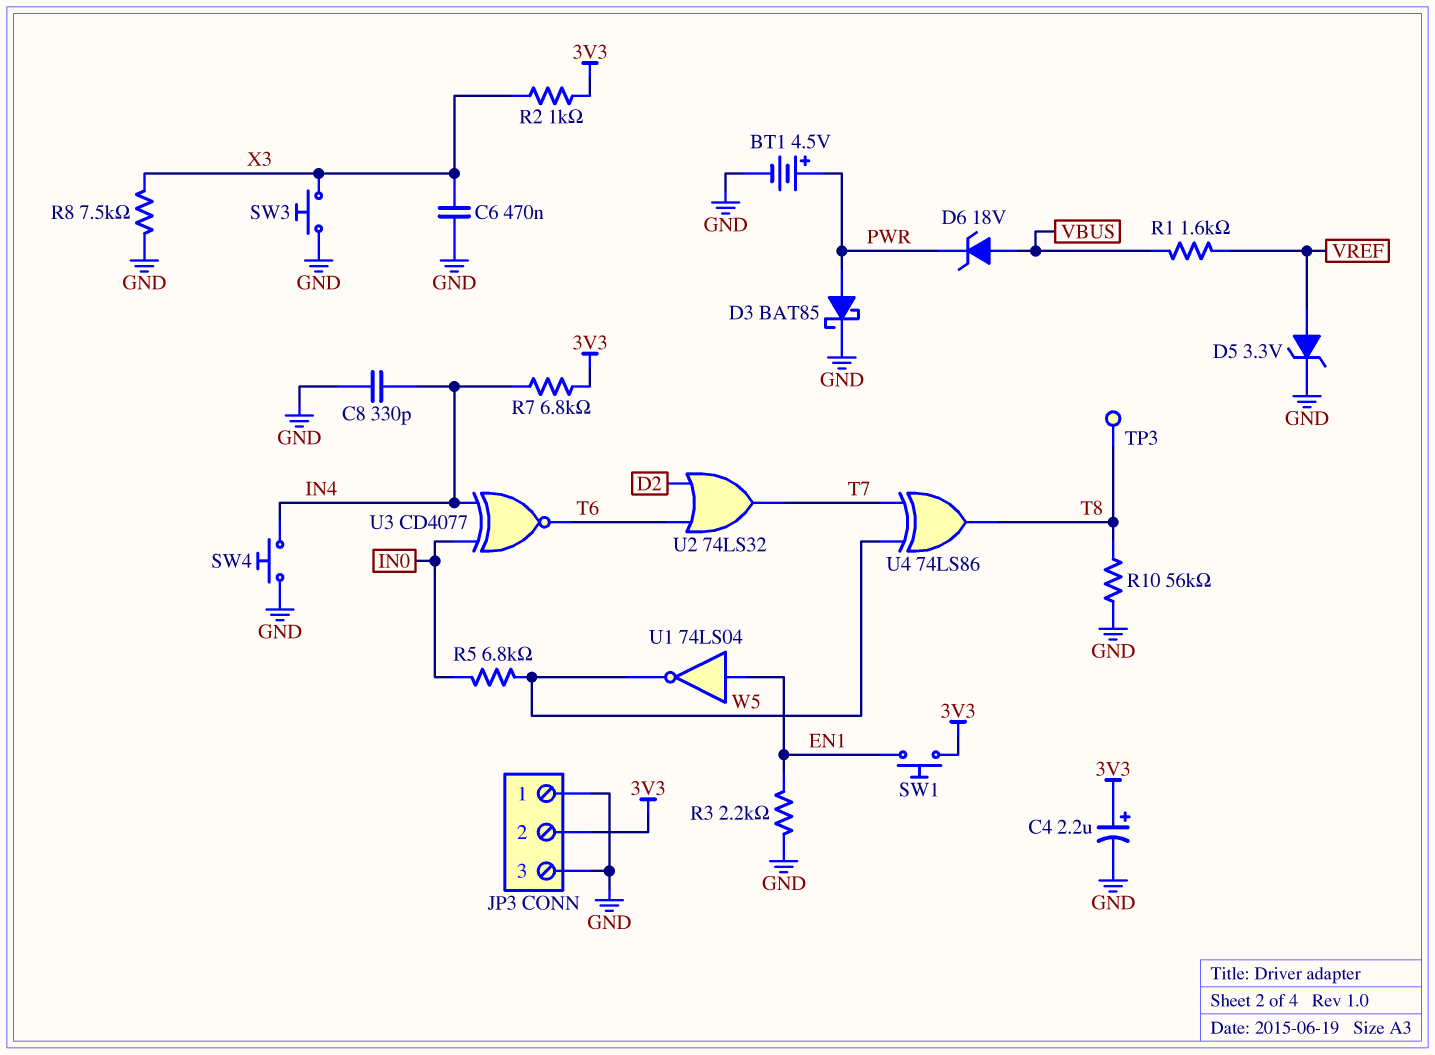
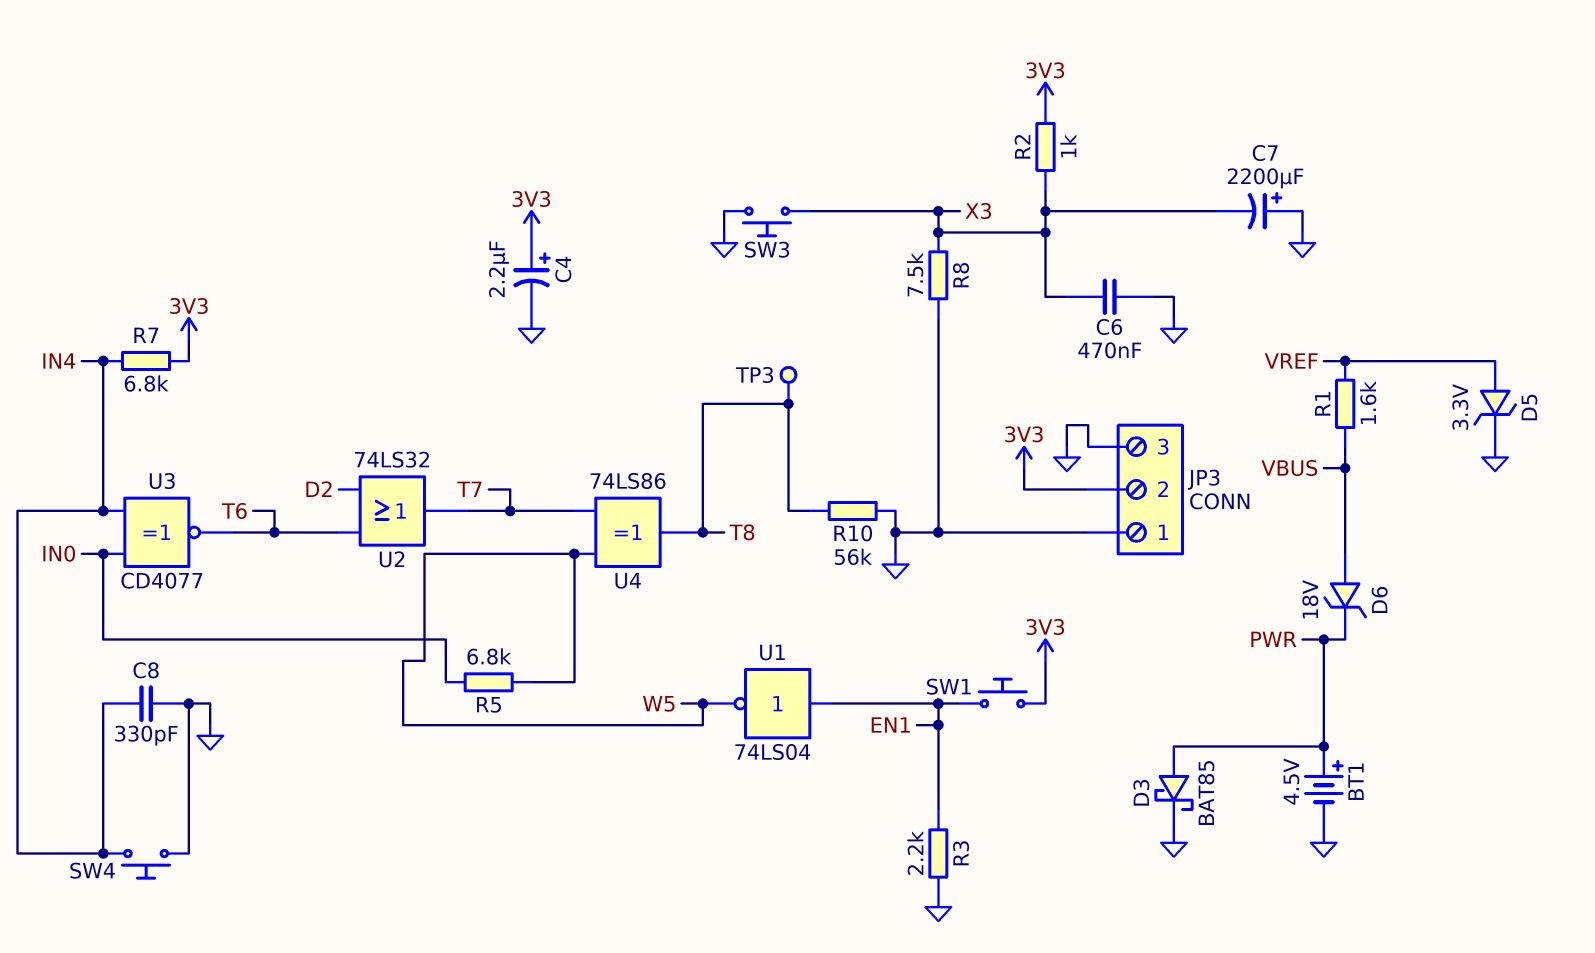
C7: none -> 2200uF (plus GND, minus X3)

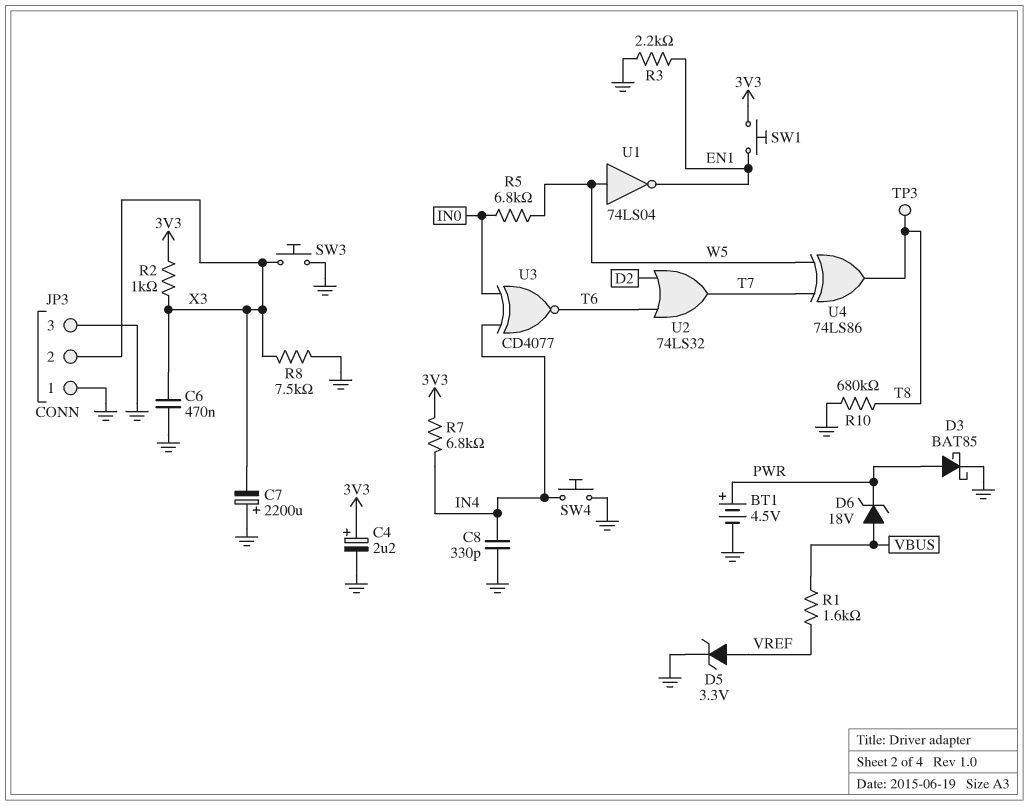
JP3 pin 2: 3V3 -> X3
R10: 56k (GND, T8) -> 680k (GND, T8)
U1: NOT 74LS04 (in EN1, out W5) -> NOT 74LS04 (in W5, out EN1)

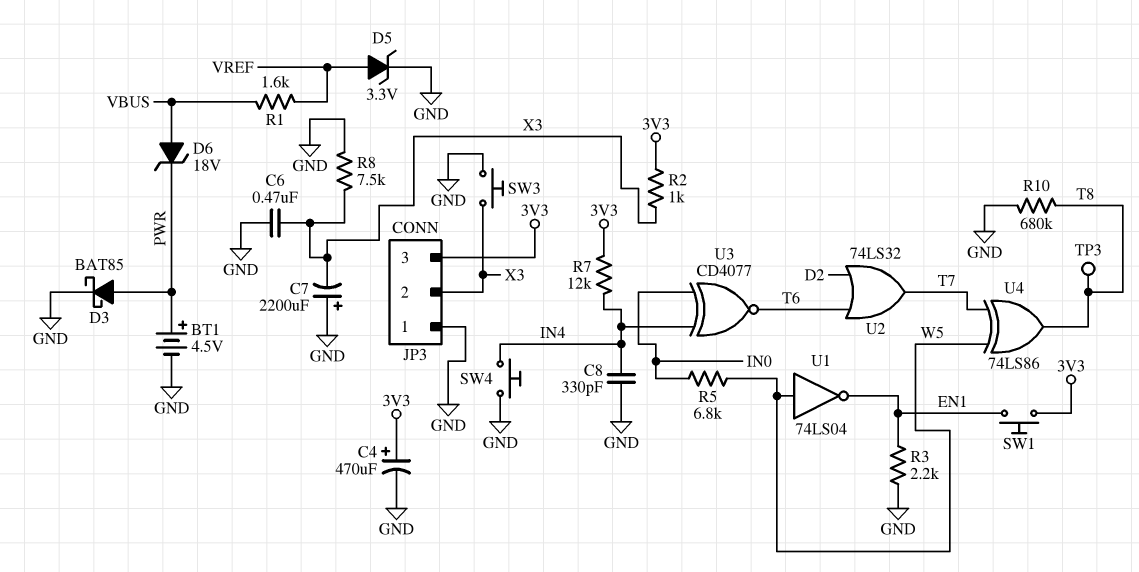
C4: 2.2uF (plus 3V3, minus GND) -> 470uF (plus 3V3, minus GND)
JP3 pin 3: GND -> 3V3
R7: 6.8k (3V3, IN4) -> 12k (3V3, IN4)

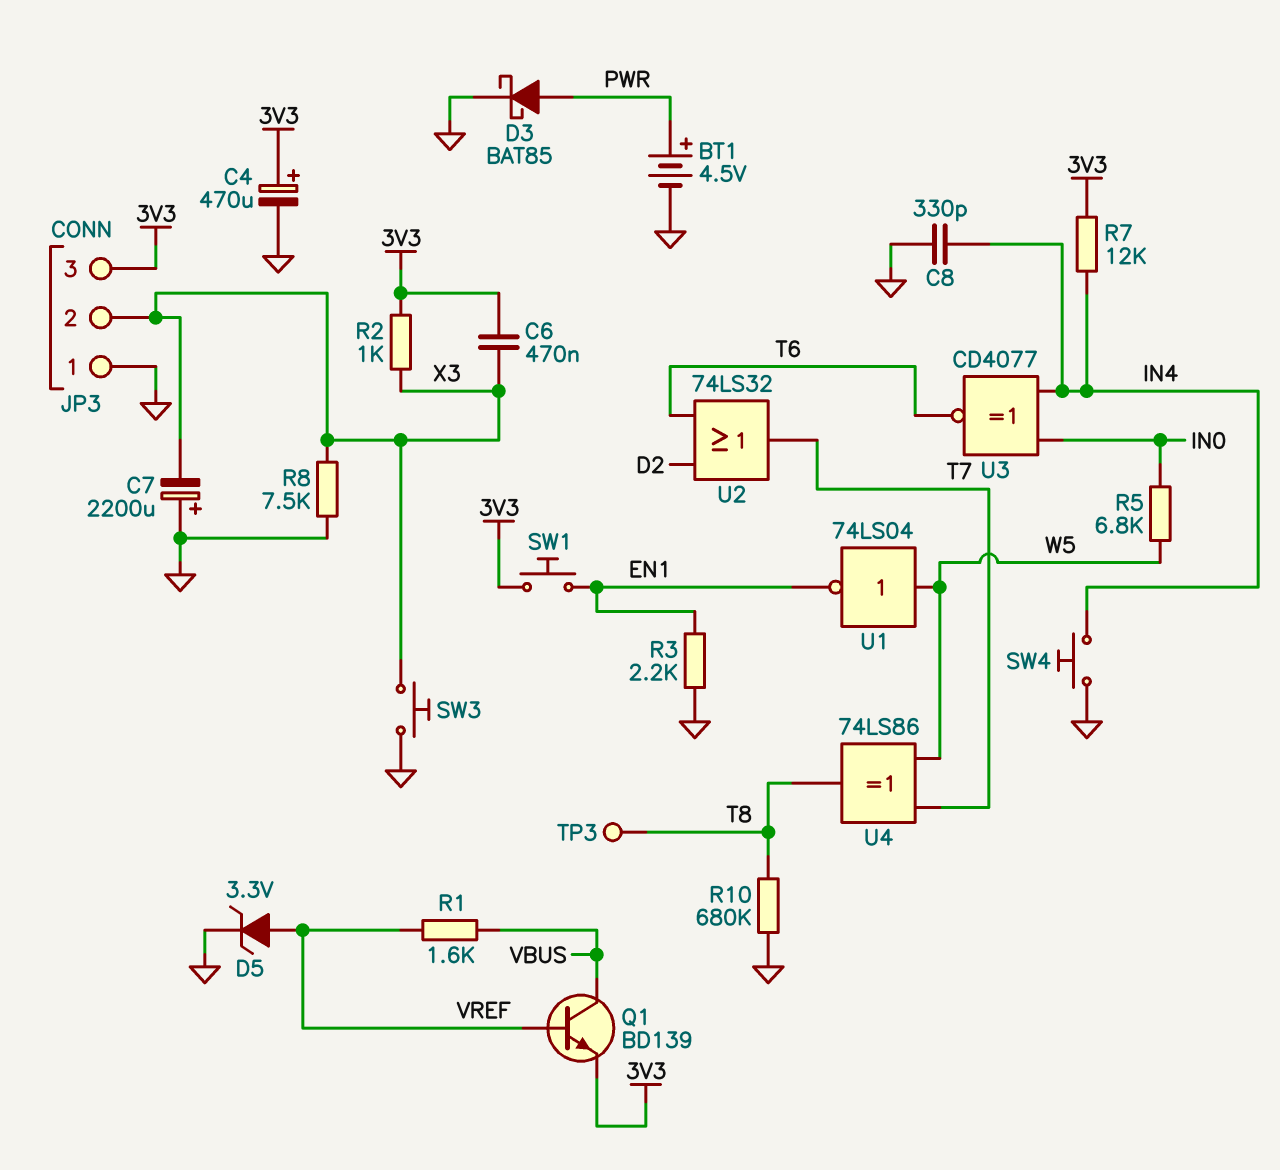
C6: 470nF (GND, X3) -> 470nF (3V3, X3)
D6: zener 18V (A VBUS, K PWR) -> none
Q1: none -> NPN BD139 (B VREF, C VBUS, E 3V3)

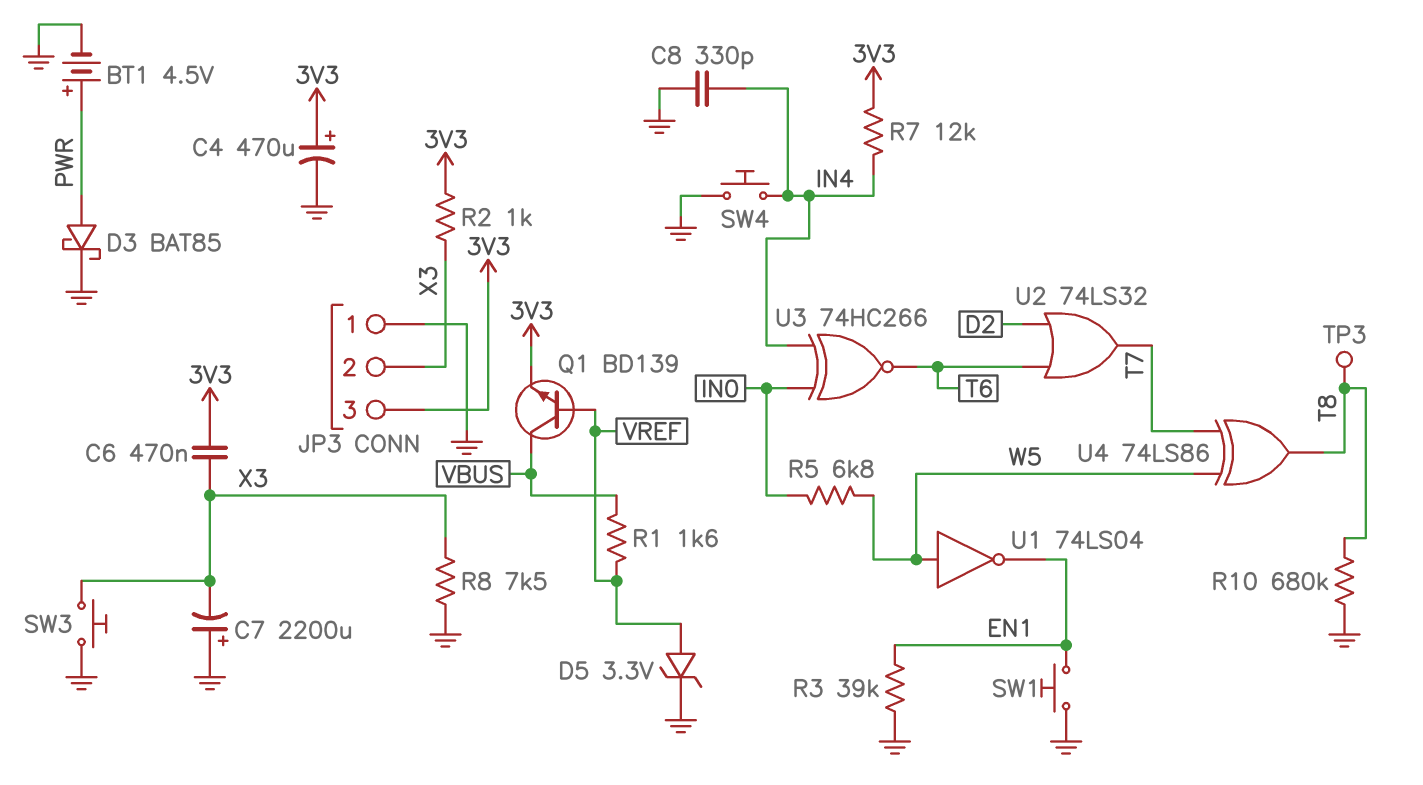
R3: 2.2k (EN1, GND) -> 39k (EN1, GND)
SW1: button (3V3, EN1) -> button (EN1, GND)
U3: XNOR CD4077 (in IN0, in IN4, out T6) -> XNOR 74HC266 (in IN0, in IN4, out T6)

